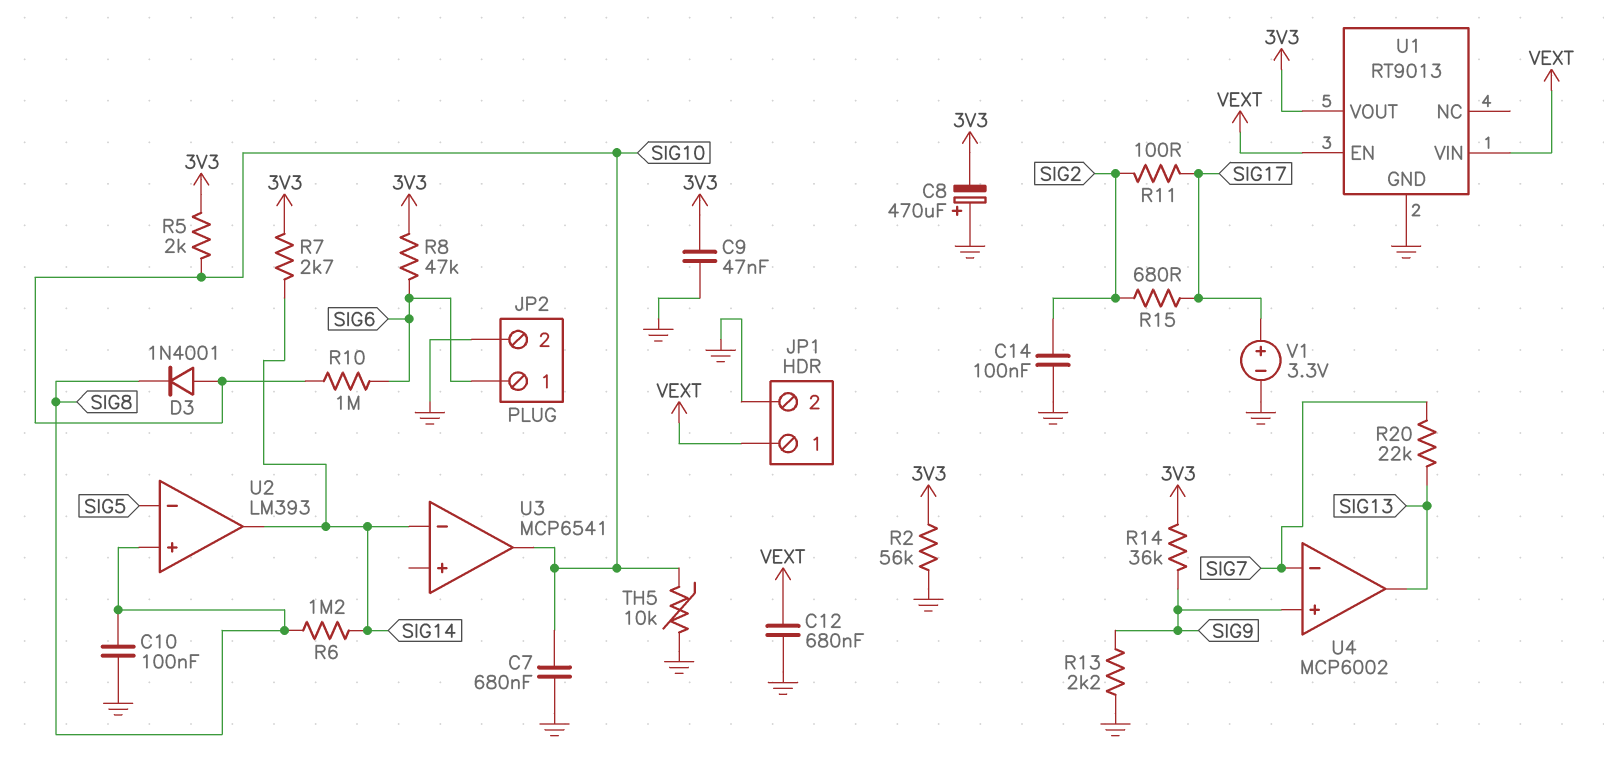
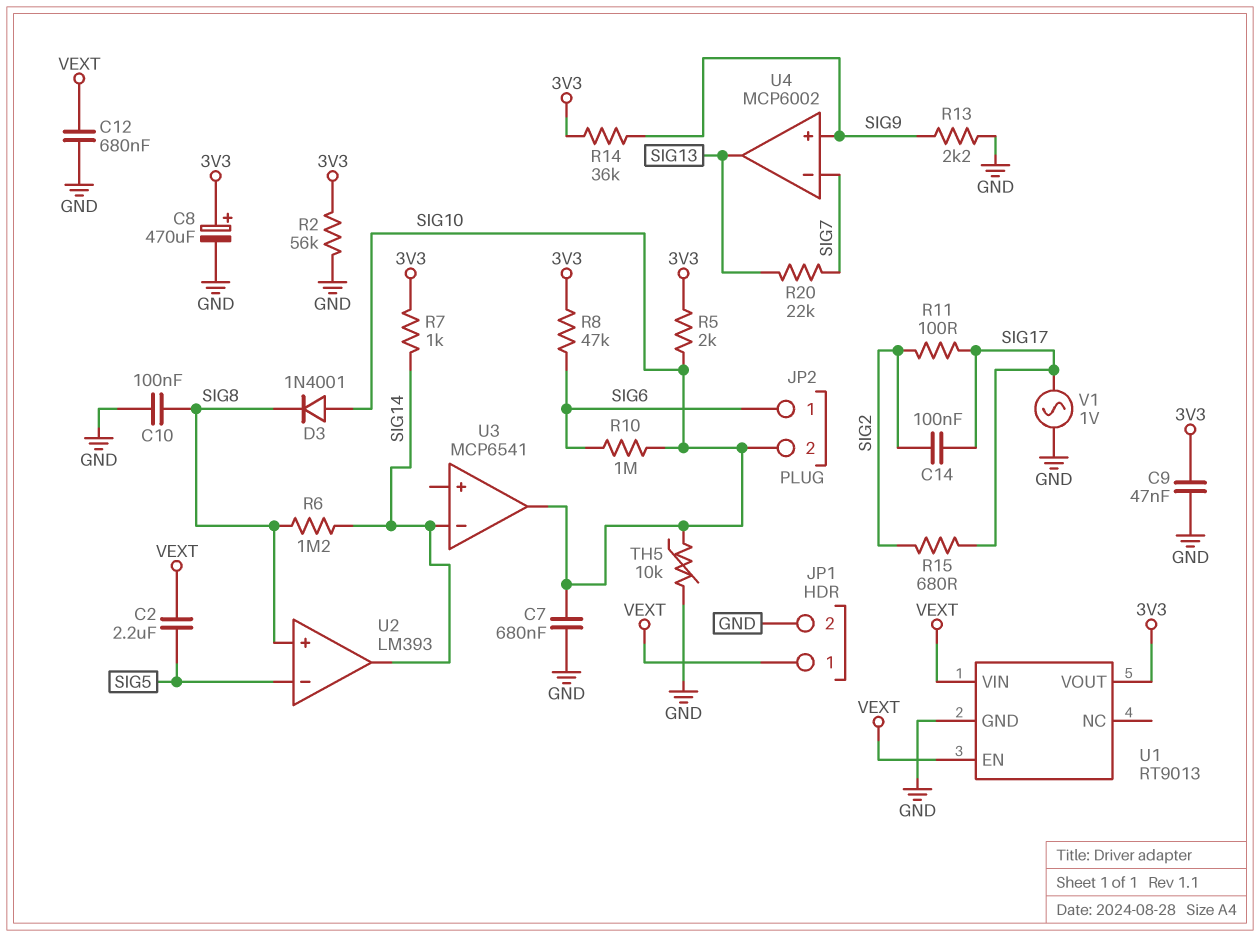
C2: none -> 2.2uF (SIG5, VEXT)
C8: 470uF (plus GND, minus 3V3) -> 470uF (plus 3V3, minus GND)
C14: 100nF (GND, SIG2) -> 100nF (SIG2, SIG17)
JP2 pin 2: GND -> SIG10
R7: 2.7k (3V3, SIG14) -> 1k (3V3, SIG14)
V1: 3.3V (plus SIG17, minus GND) -> AC 1V (GND, SIG17)

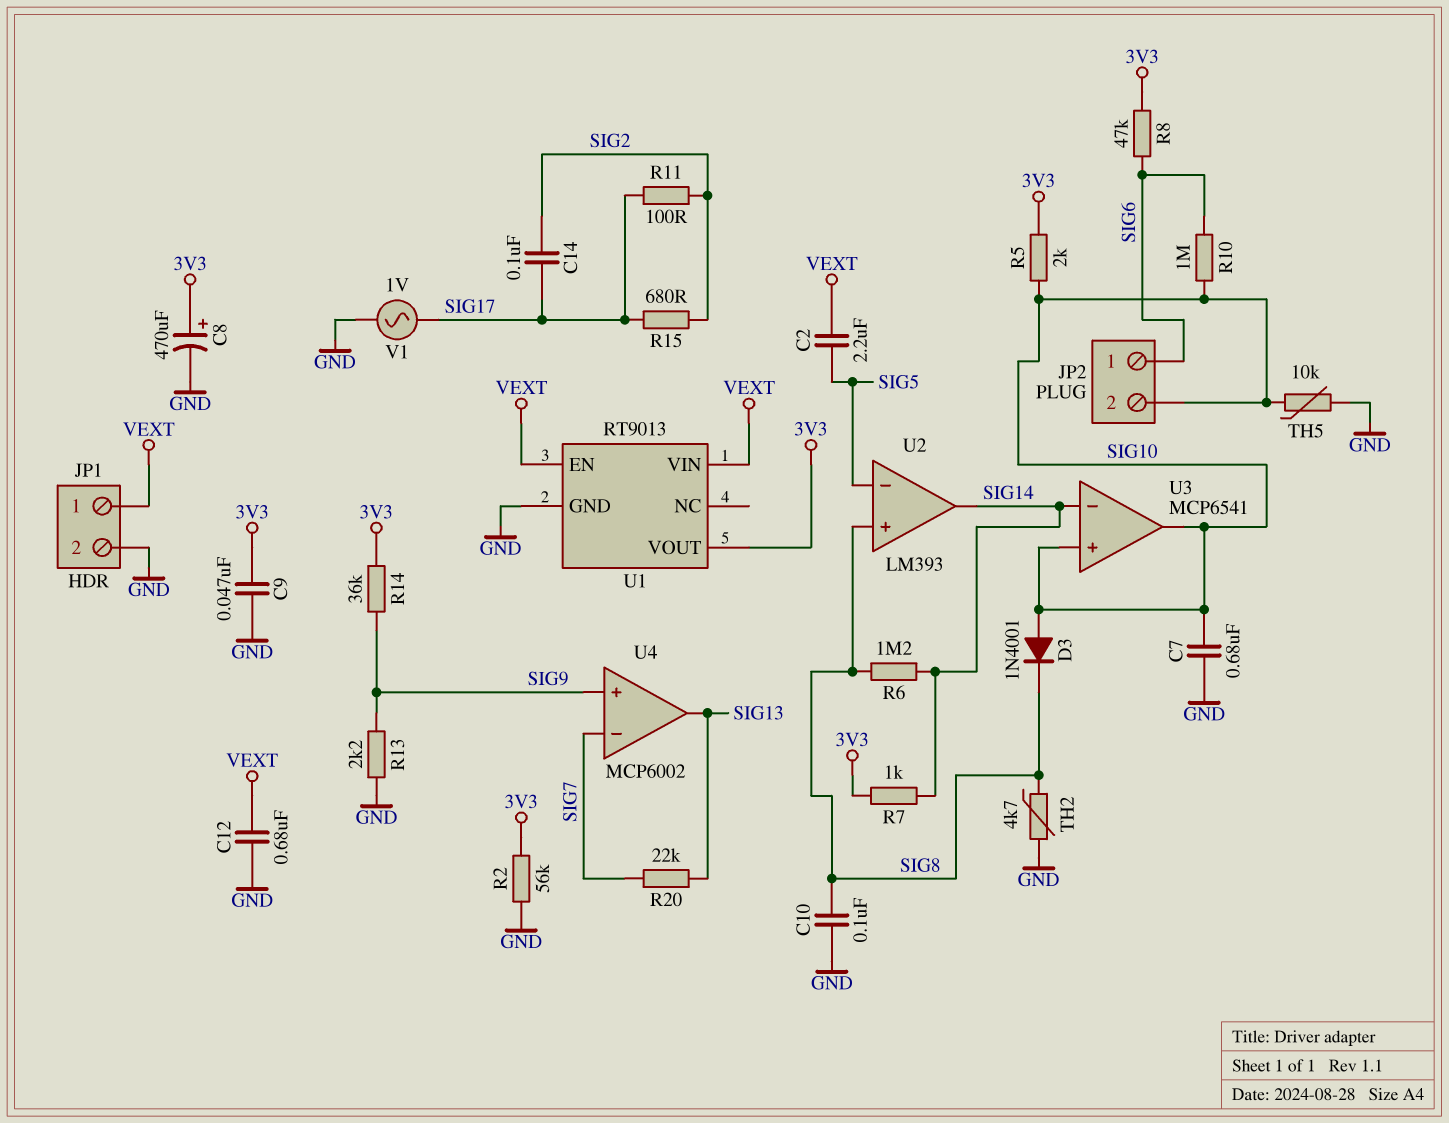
TH2: none -> 4.7k (GND, SIG8)
U3 pin in+: none -> SIG10

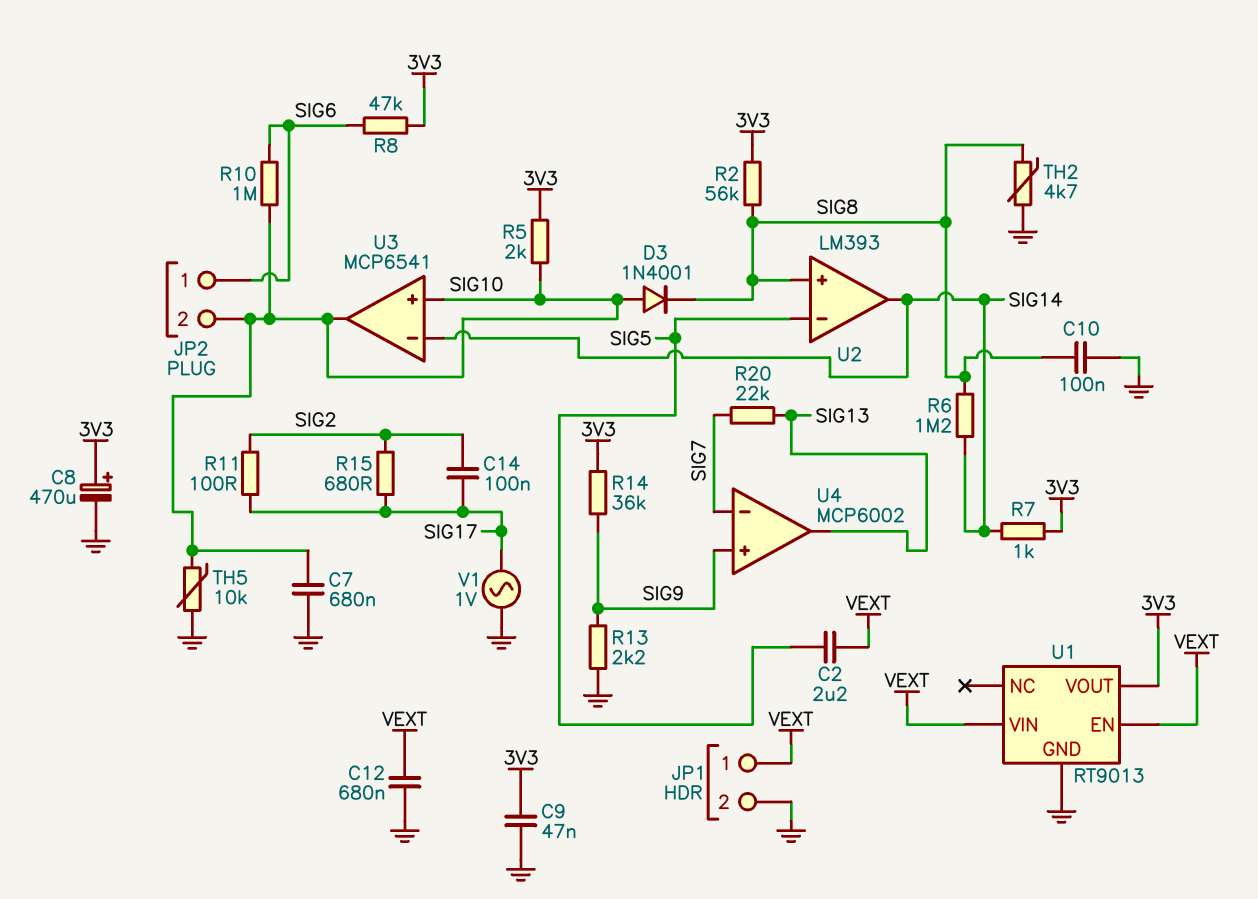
R2: 56k (3V3, GND) -> 56k (3V3, SIG8)

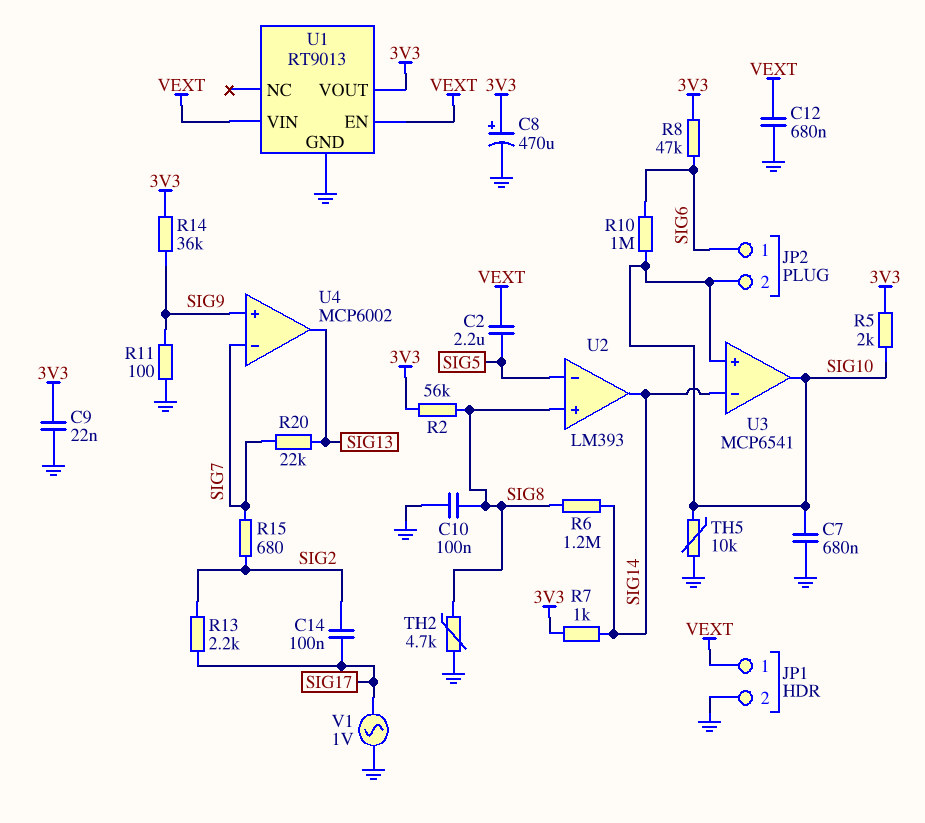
C9: 47nF (3V3, GND) -> 22nF (3V3, GND)
D3: diode 1N4001 (A SIG10, K SIG8) -> none
R11: 100 (SIG2, SIG17) -> 100 (GND, SIG9)
R13: 2.2k (GND, SIG9) -> 2.2k (SIG2, SIG17)
R15: 680 (SIG2, SIG17) -> 680 (SIG2, SIG7)

